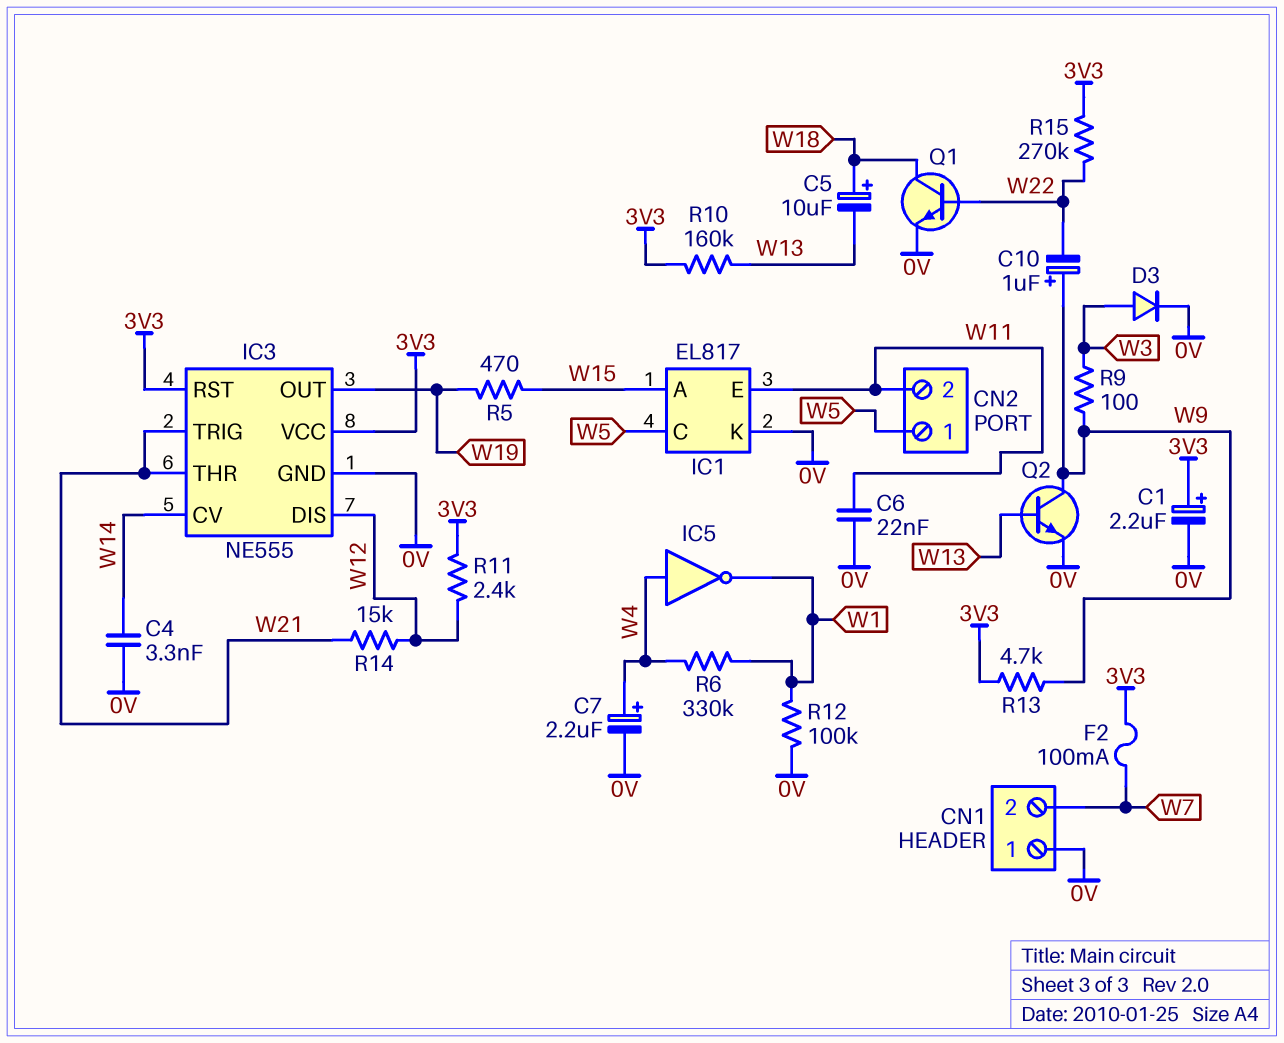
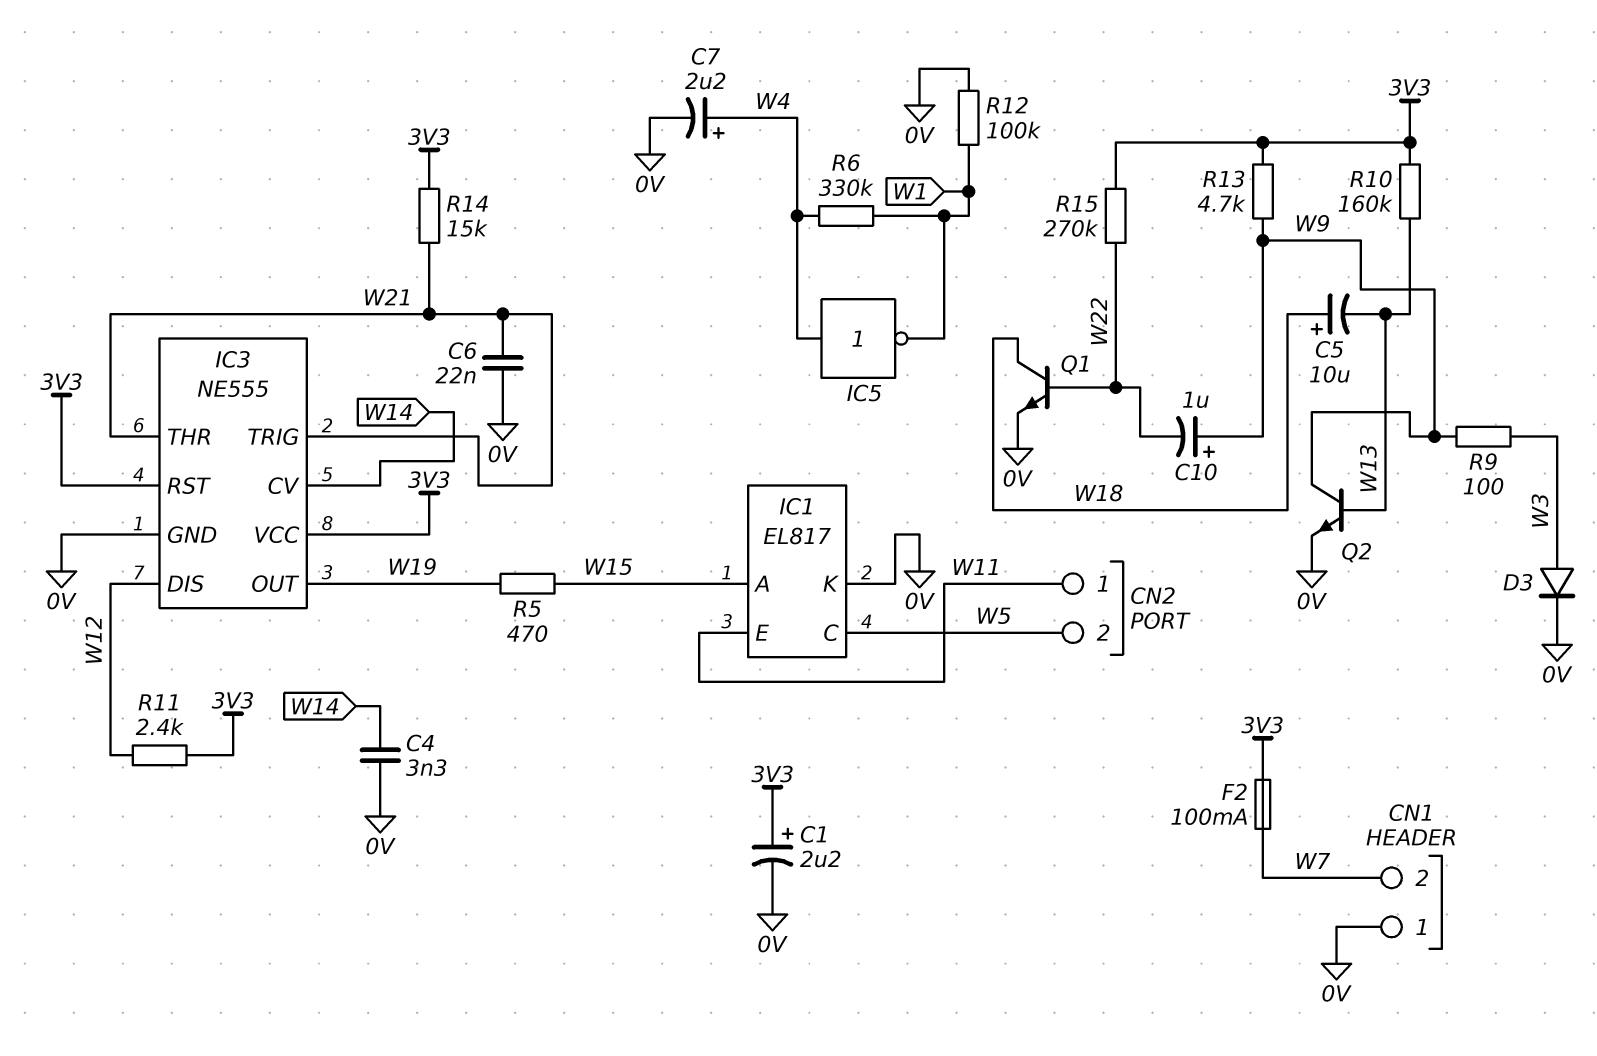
C6: 22nF (0V, W11) -> 22nF (0V, W21)
CN2 pin 1: W5 -> W11
CN2 pin 2: W11 -> W5
R14: 15k (W12, W21) -> 15k (3V3, W21)

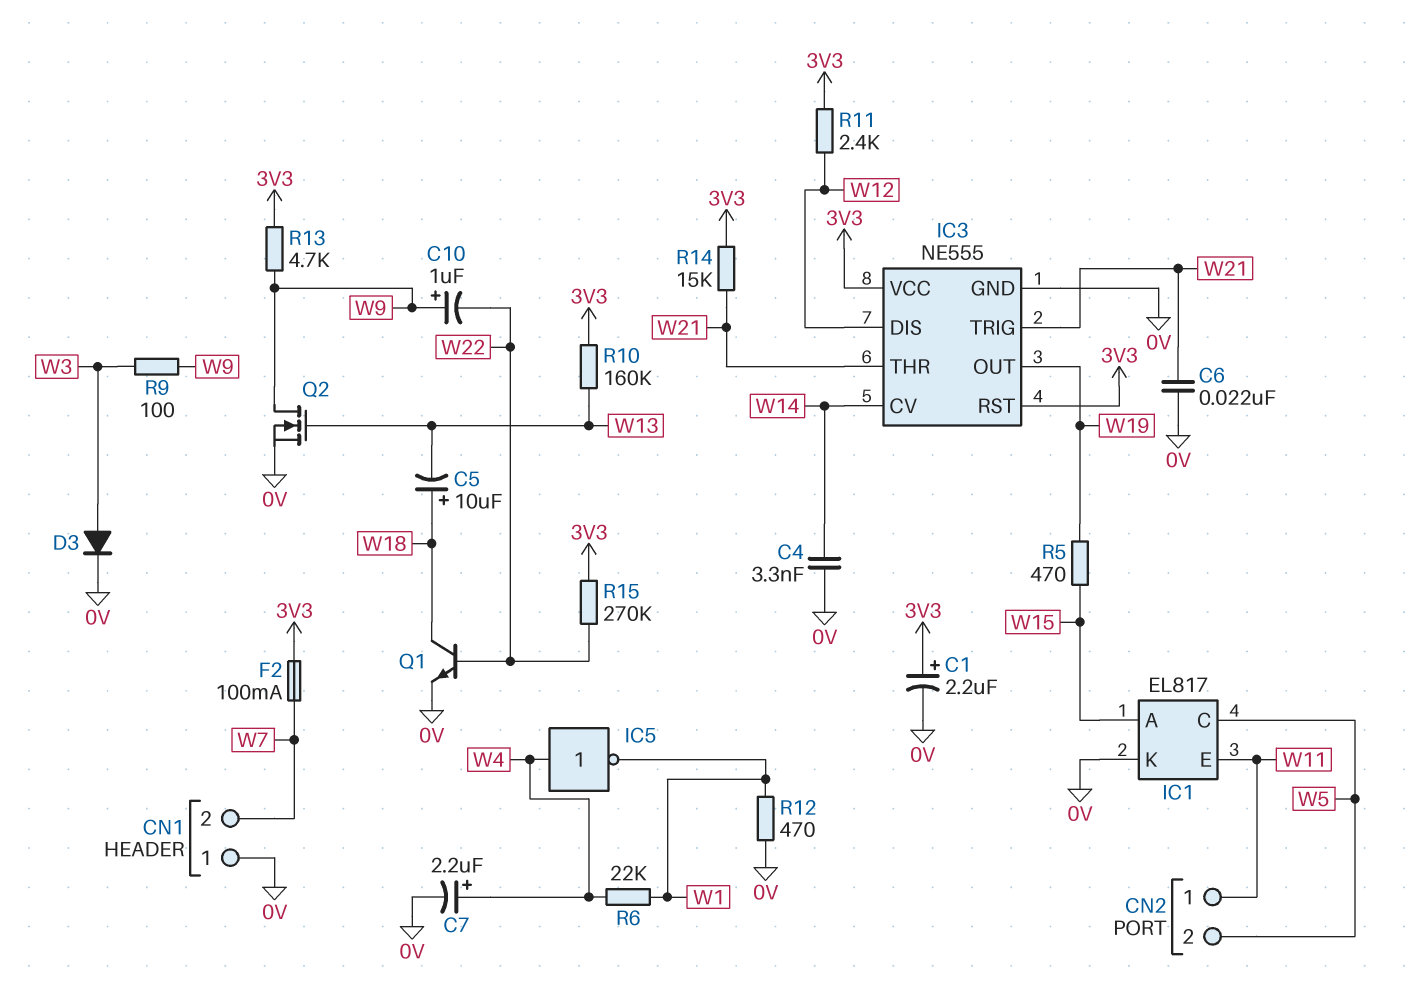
Q2: NPN (B W13, C W9, E 0V) -> NMOS (G W13, D W9, S 0V)
R6: 330k (W1, W4) -> 22k (W1, W4)
R12: 100k (0V, W1) -> 470 (0V, W1)

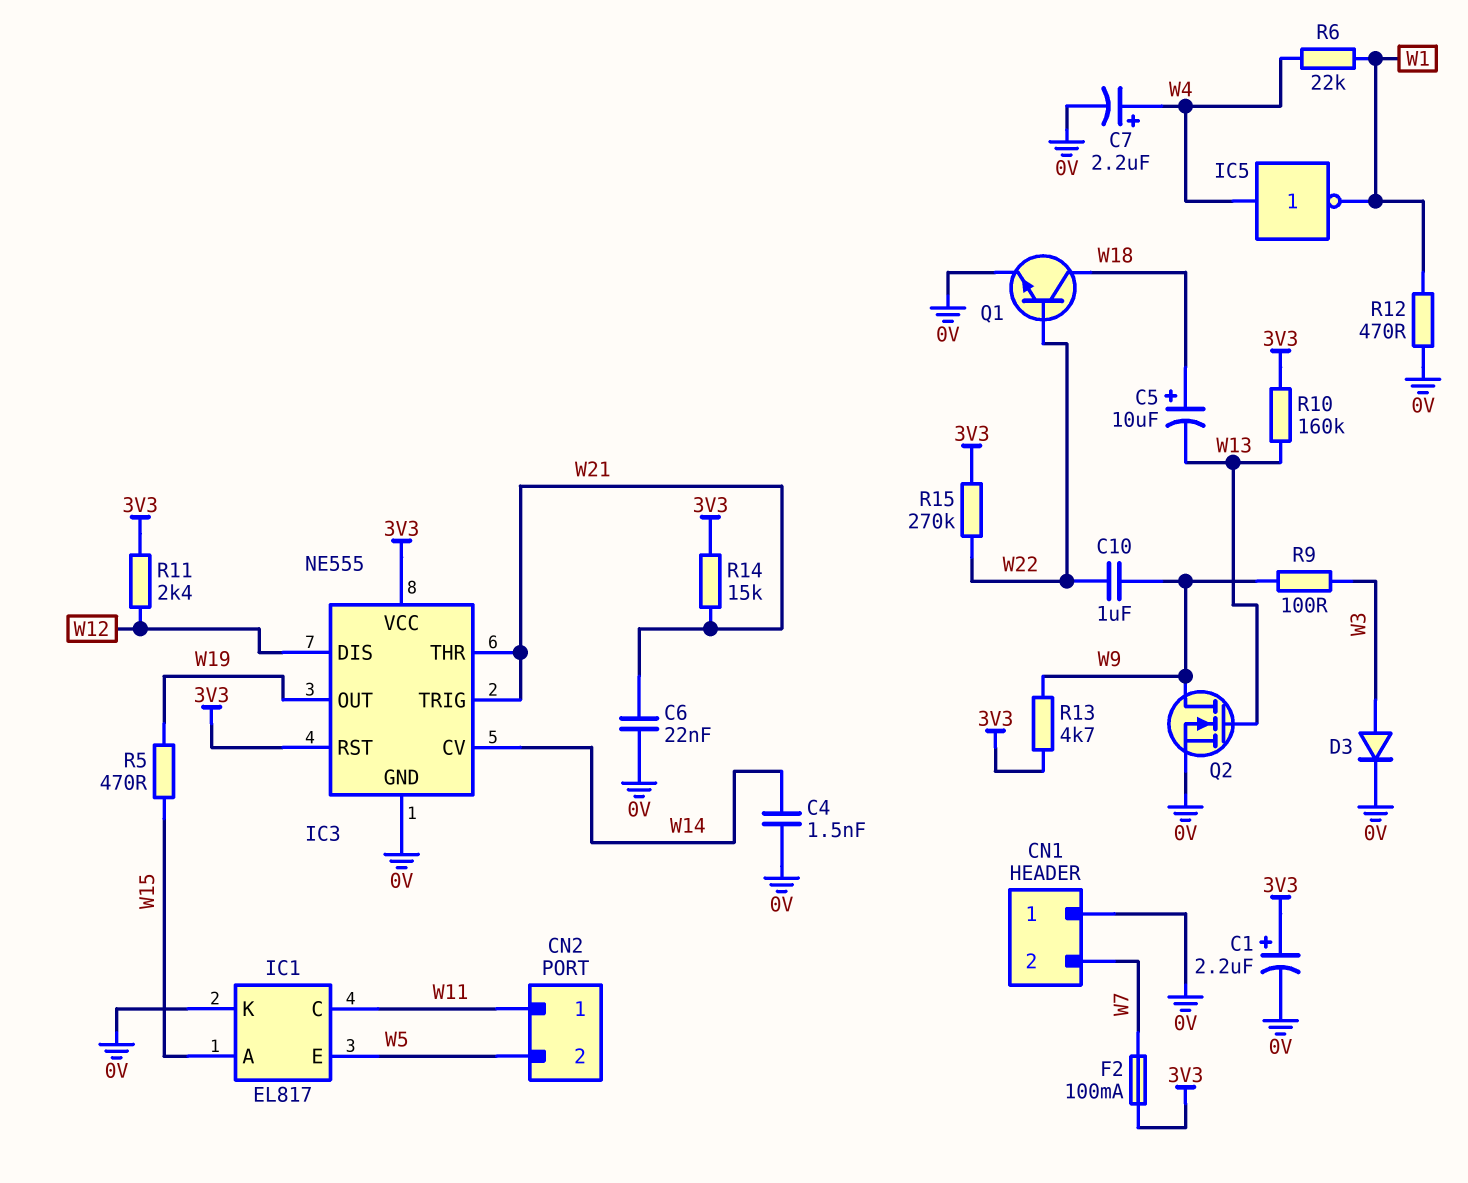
C4: 3.3nF (0V, W14) -> 1.5nF (0V, W14)
C10: 1uF (plus W9, minus W22) -> 1uF (W9, W22)
IC1 pin C: W5 -> W11
IC1 pin E: W11 -> W5

